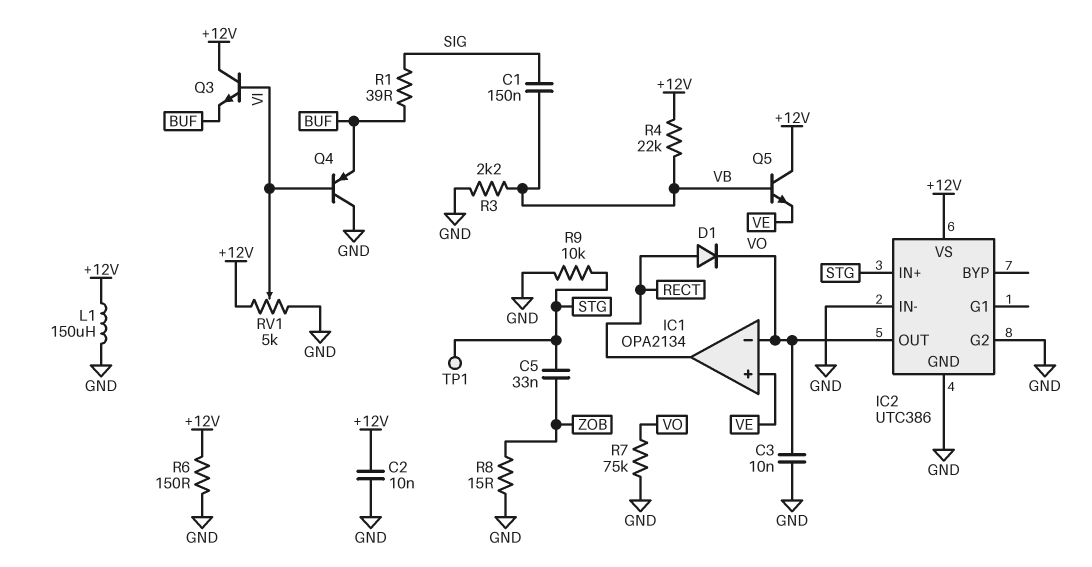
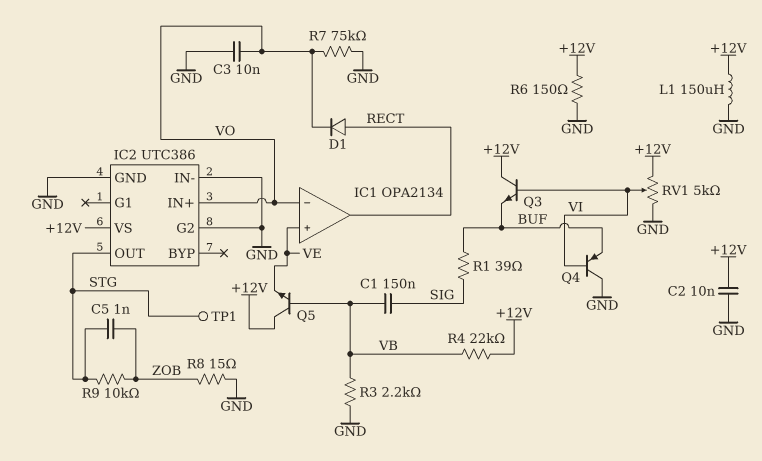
C5: 33nF (STG, ZOB) -> 1nF (STG, ZOB)
IC2 pin IN+: STG -> VO
IC2 pin OUT: VO -> STG
R9: 10k (GND, STG) -> 10k (STG, ZOB)

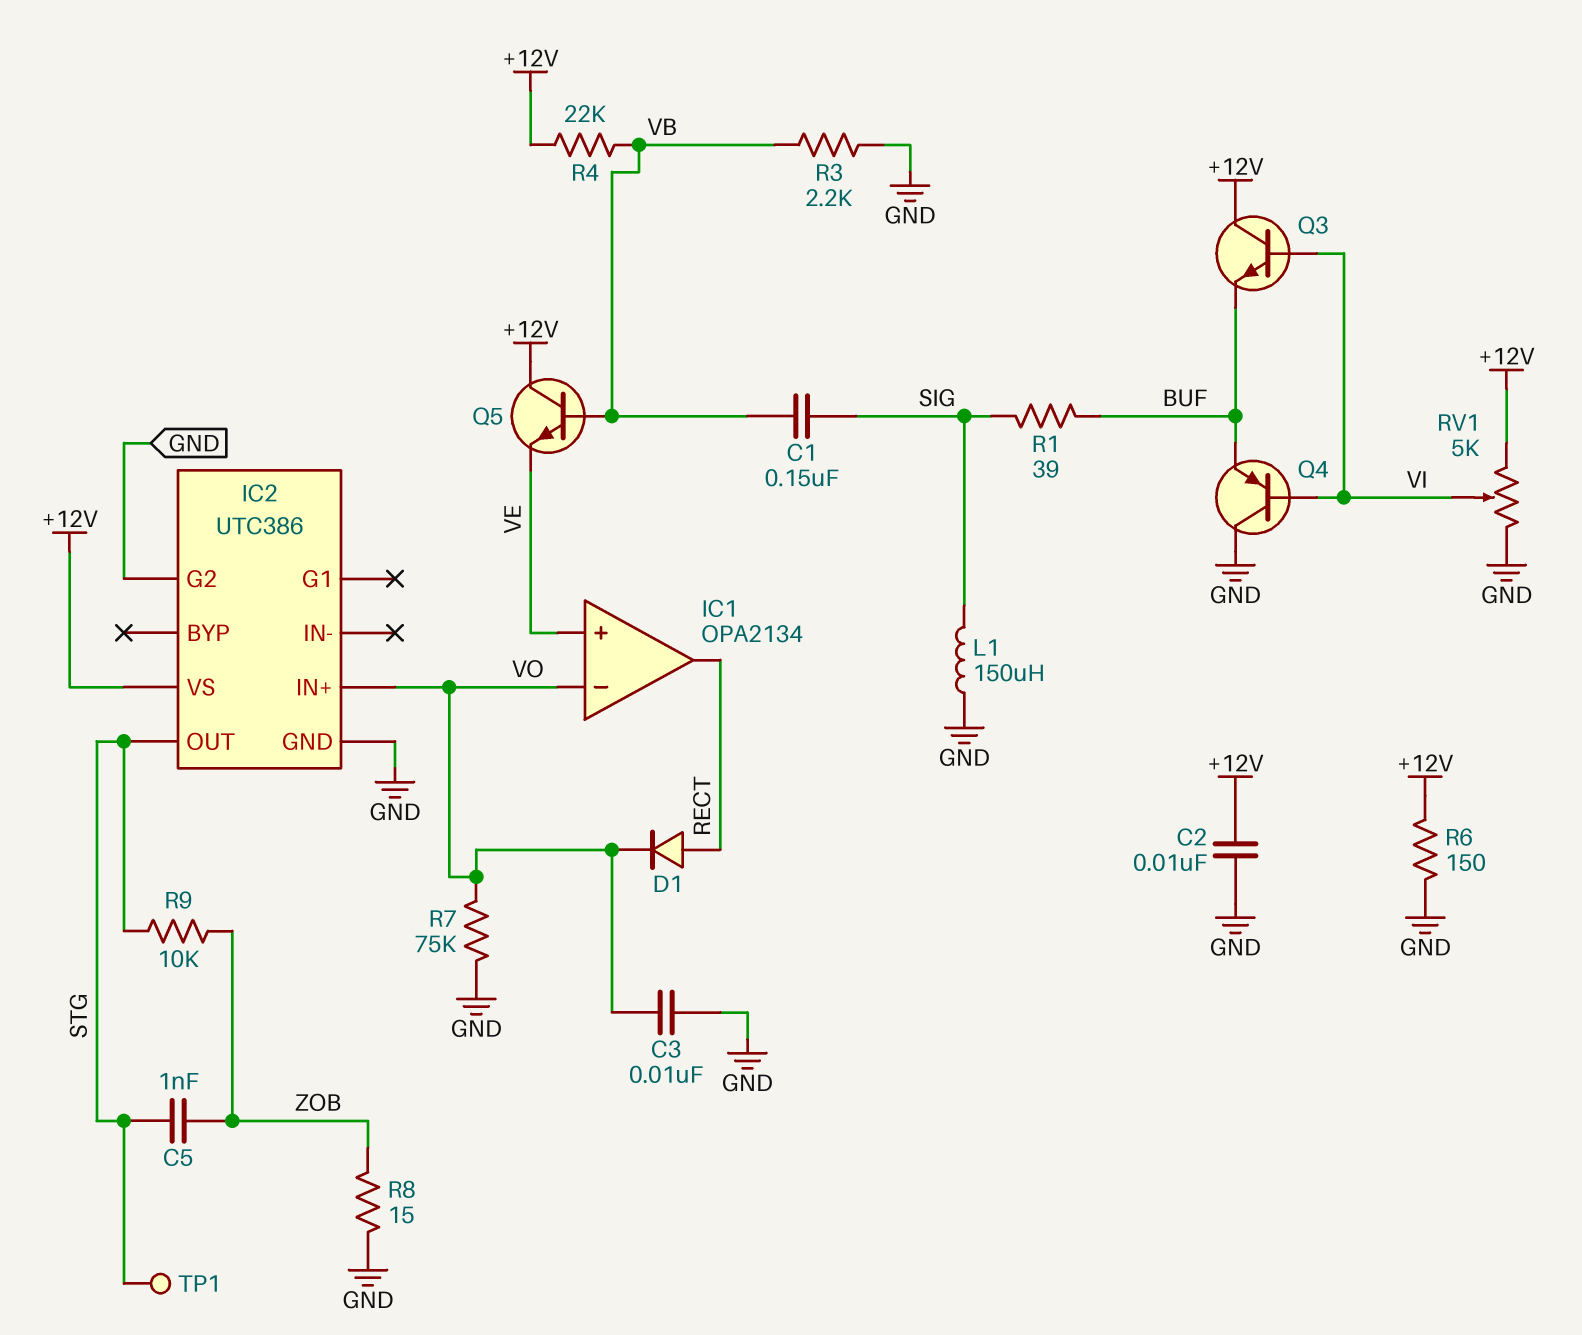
IC2 pin IN-: GND -> none
L1: 150uH (+12V, GND) -> 150uH (GND, SIG)

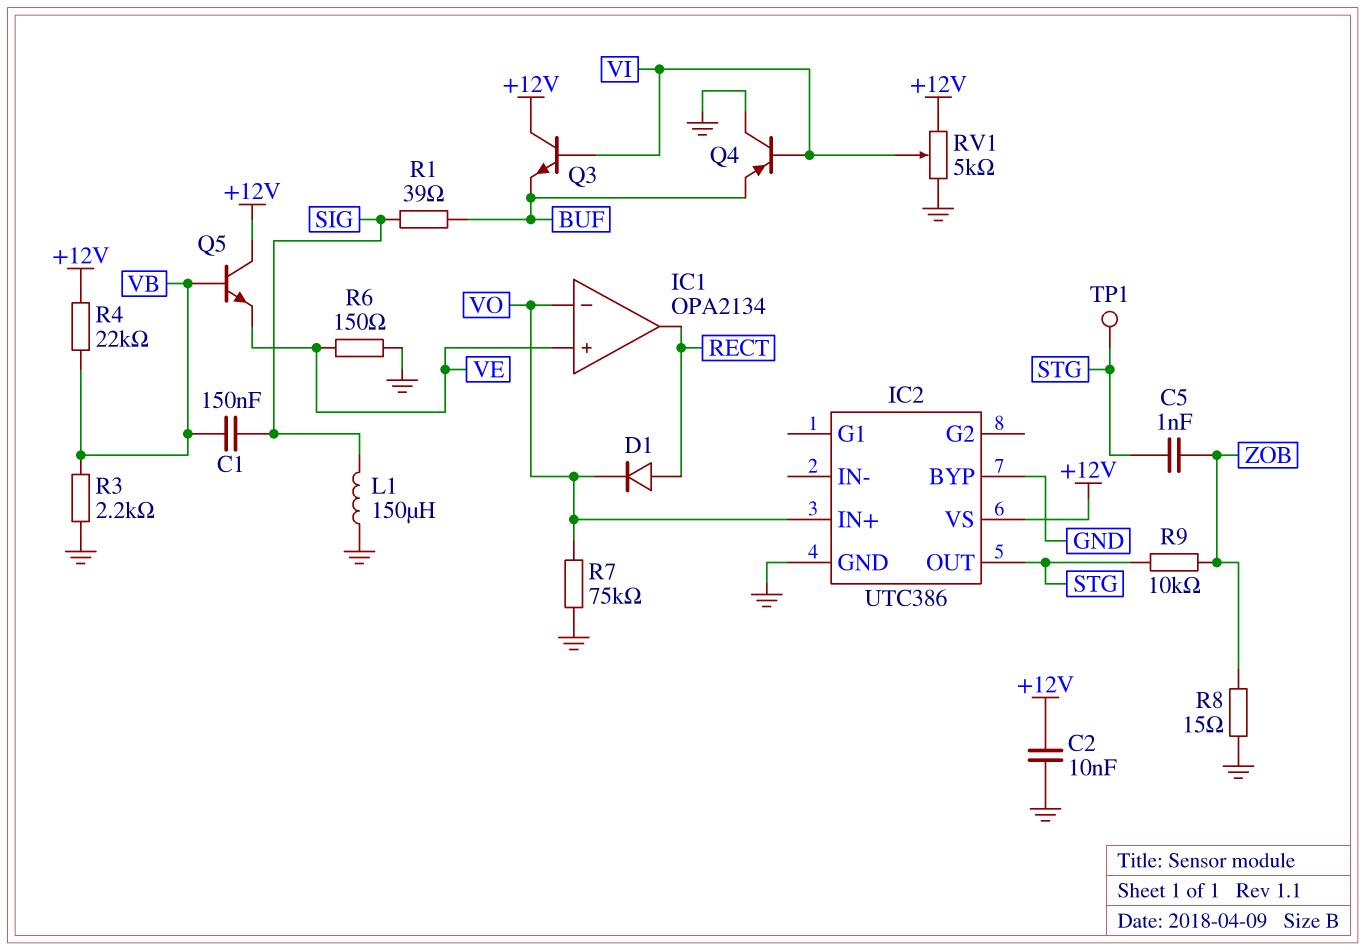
C3: 10nF (GND, VO) -> none
IC2 pin BYP: none -> GND
IC2 pin G2: GND -> none
R6: 150 (+12V, GND) -> 150 (GND, VE)

